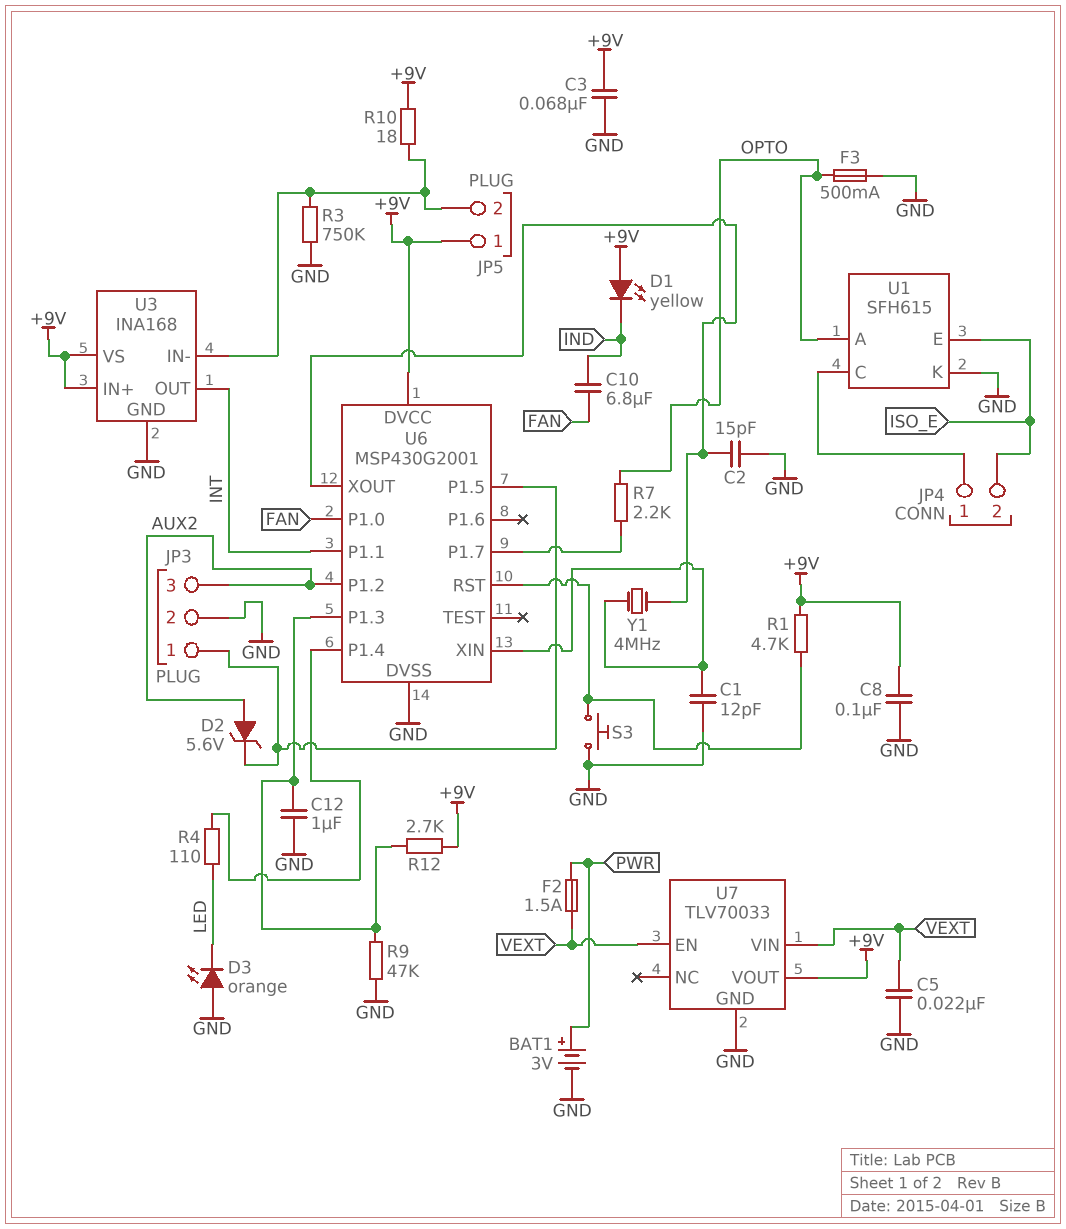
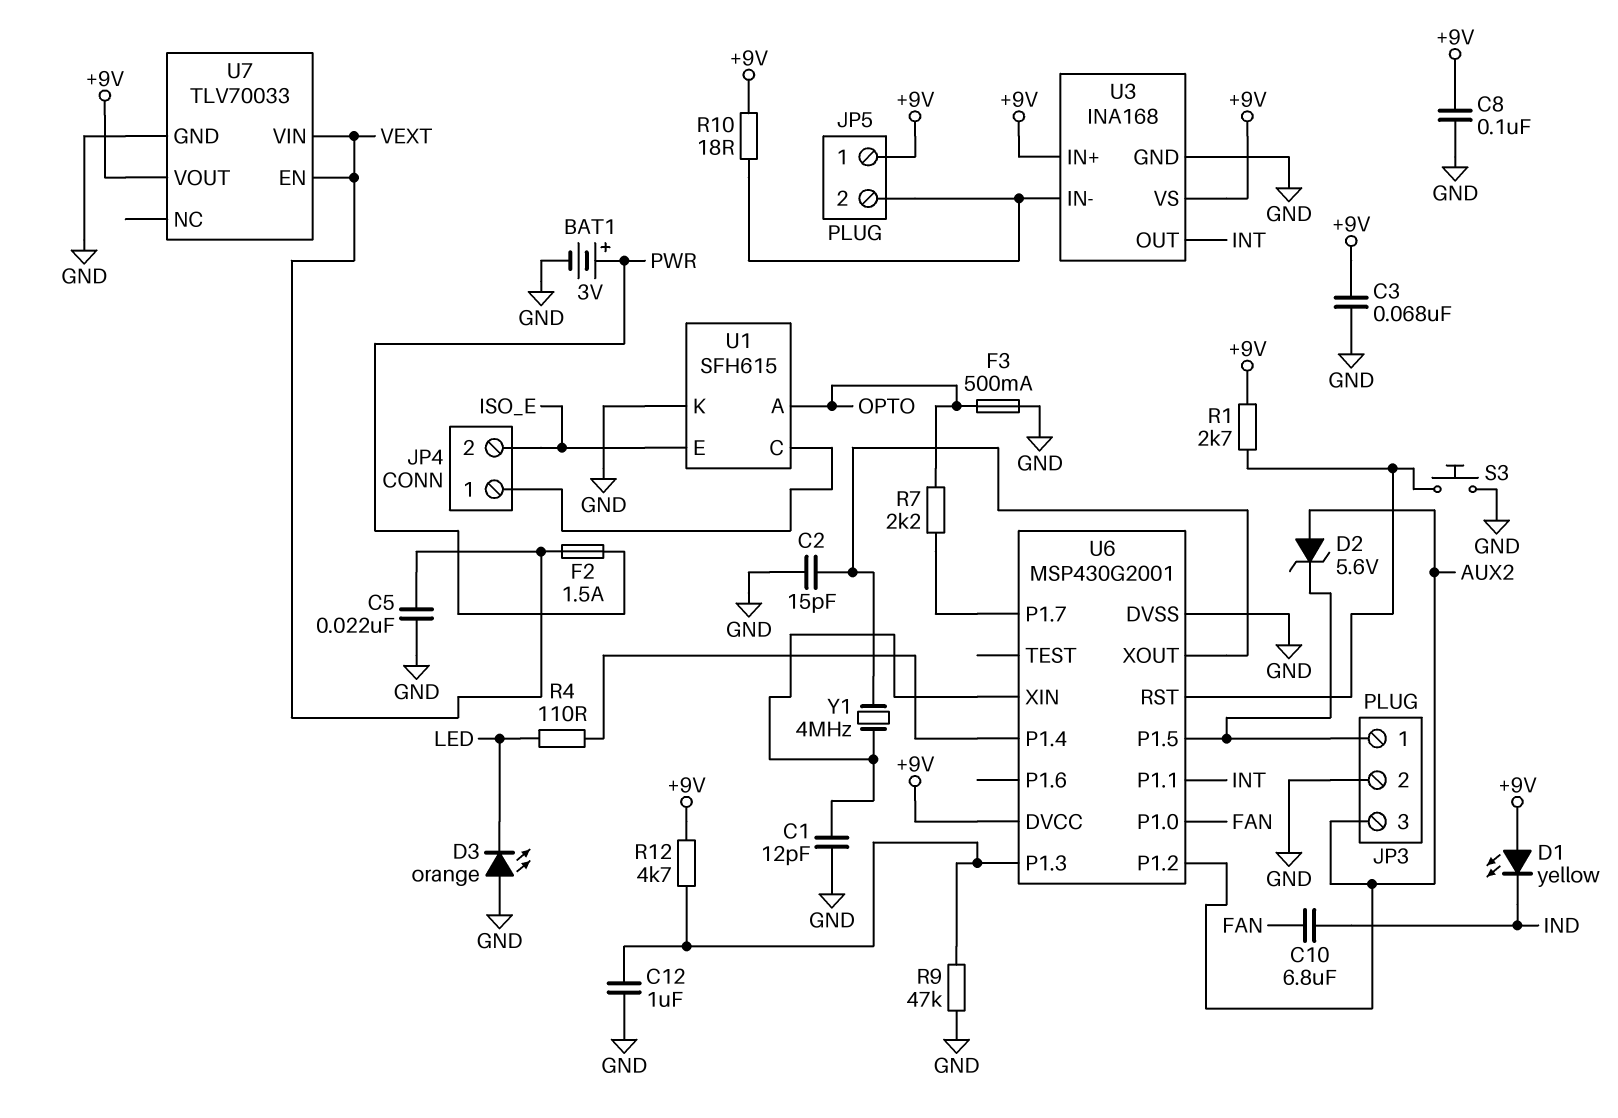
R1: 4.7k (+9V, U6/RST) -> 2.7k (+9V, U6/RST)
R3: 750k (GND, JP5/2) -> none
R12: 2.7k (+9V, U6/P1.3) -> 4.7k (+9V, U6/P1.3)

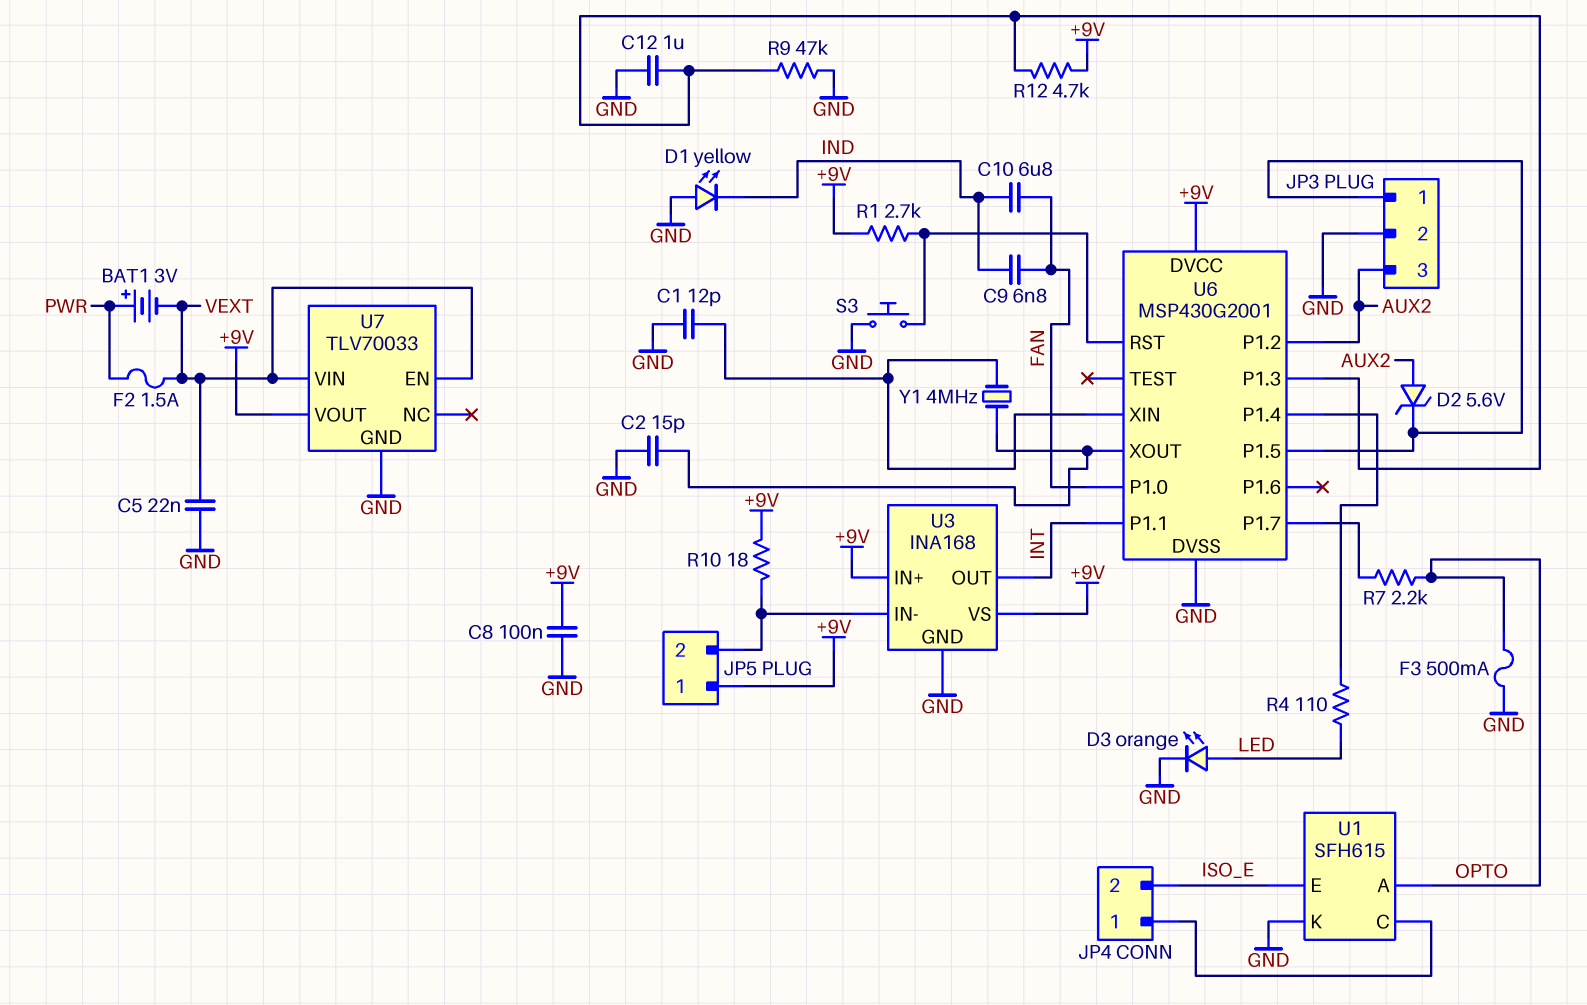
BAT1: 3V (plus PWR, minus GND) -> 3V (plus PWR, minus VEXT)
C3: 68nF (+9V, GND) -> none
C9: none -> 6.8nF (FAN, IND)
D1: LED yellow (A +9V, K IND) -> LED yellow (A GND, K IND)
D3: LED orange (A GND, K LED) -> LED orange (A LED, K GND)

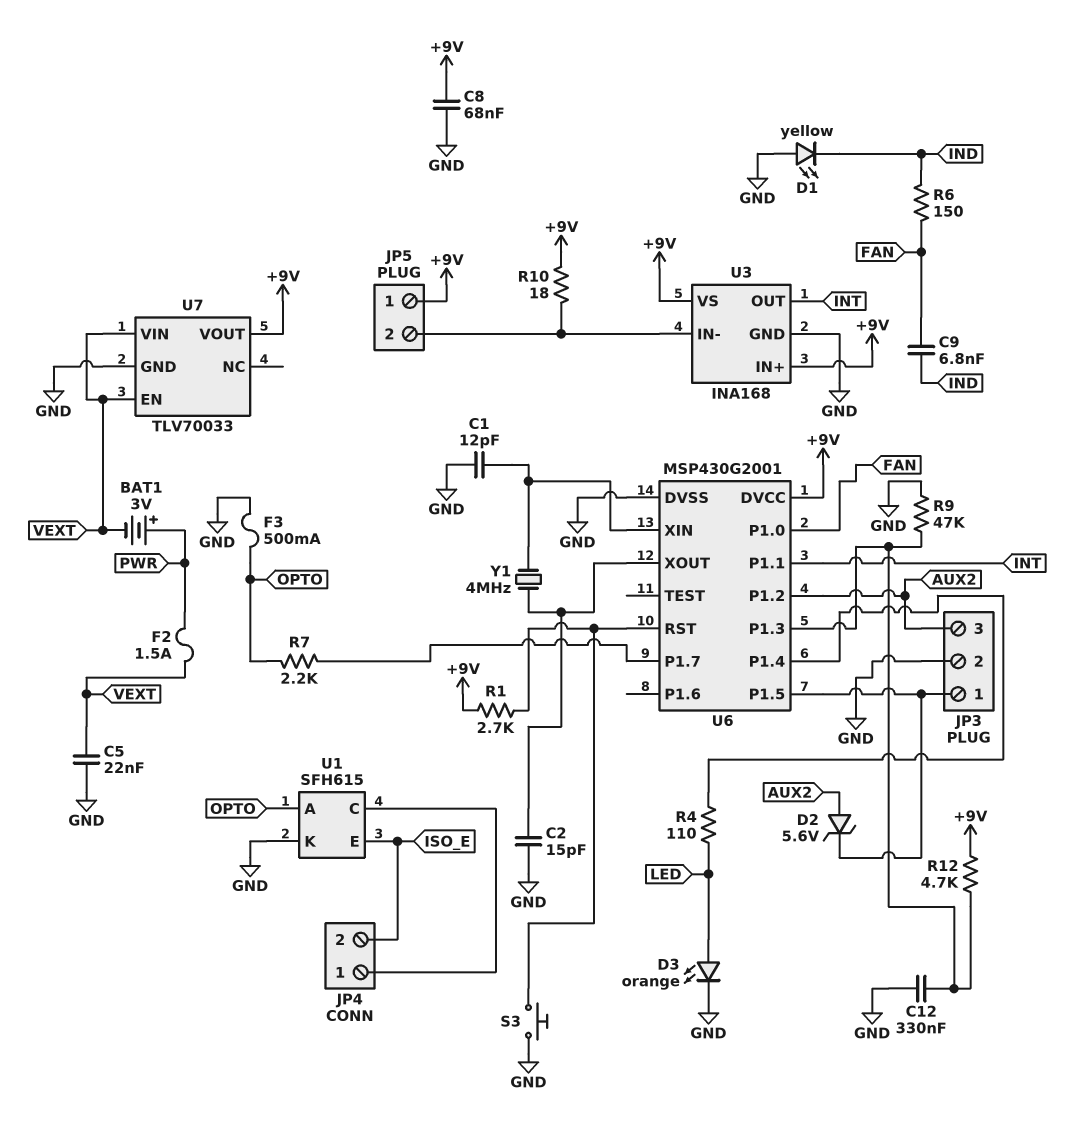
C8: 100nF (+9V, GND) -> 68nF (+9V, GND)
C10: 6.8uF (FAN, IND) -> none
C12: 1uF (GND, U6/P1.3) -> 330nF (GND, U6/P1.3)
R6: none -> 150 (FAN, IND)

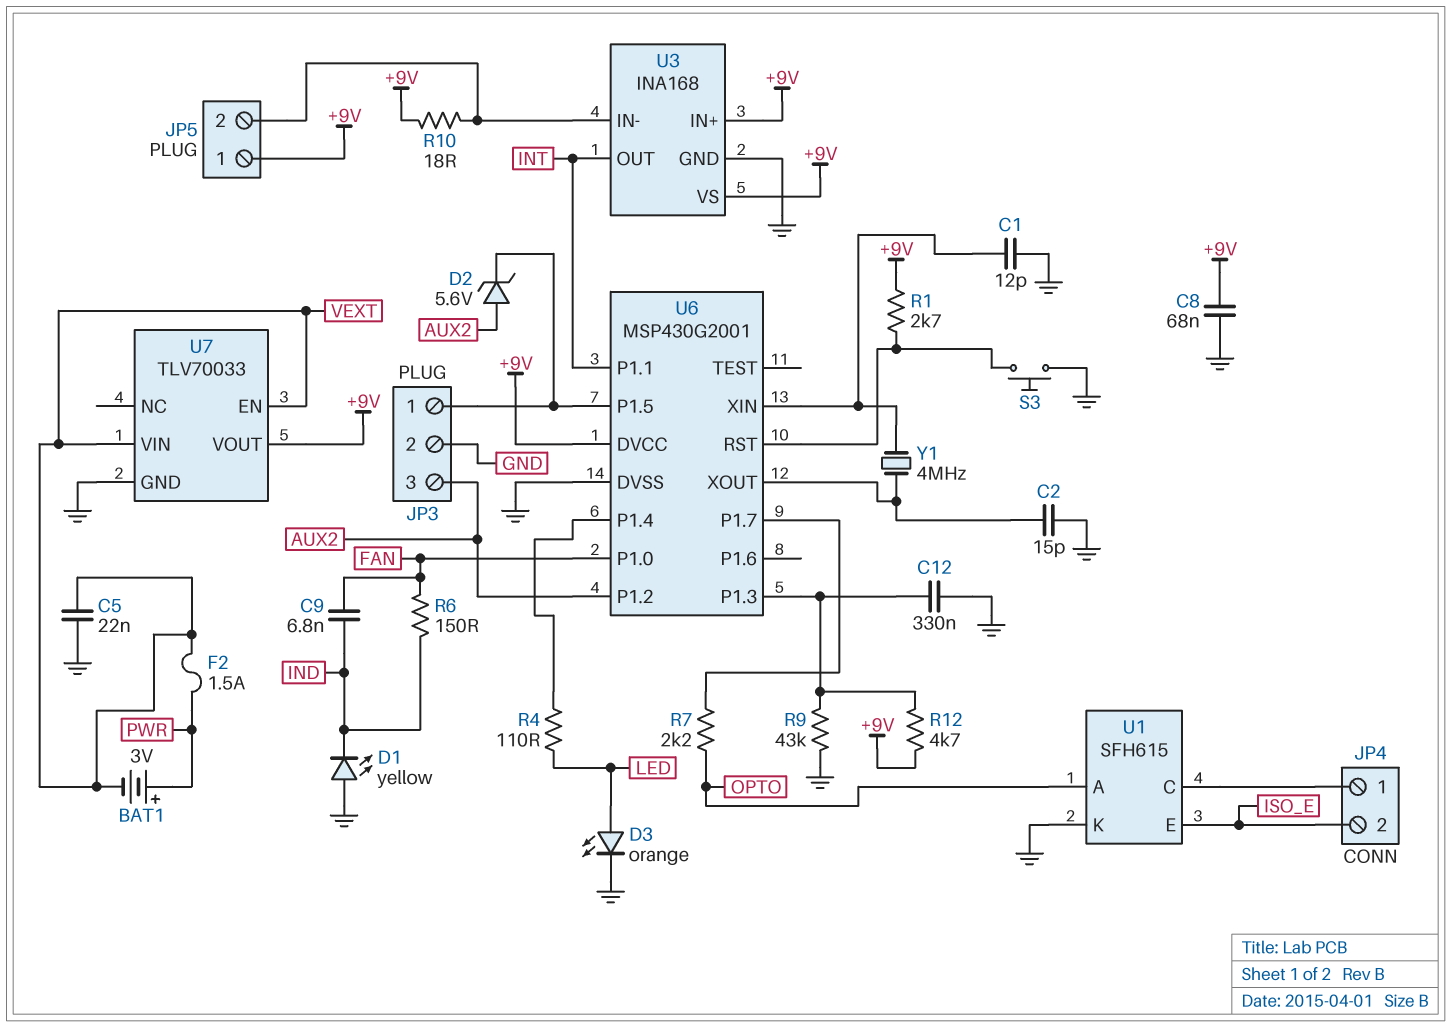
F3: 500mA (GND, OPTO) -> none
R9: 47k (GND, U6/P1.3) -> 43k (GND, U6/P1.3)

